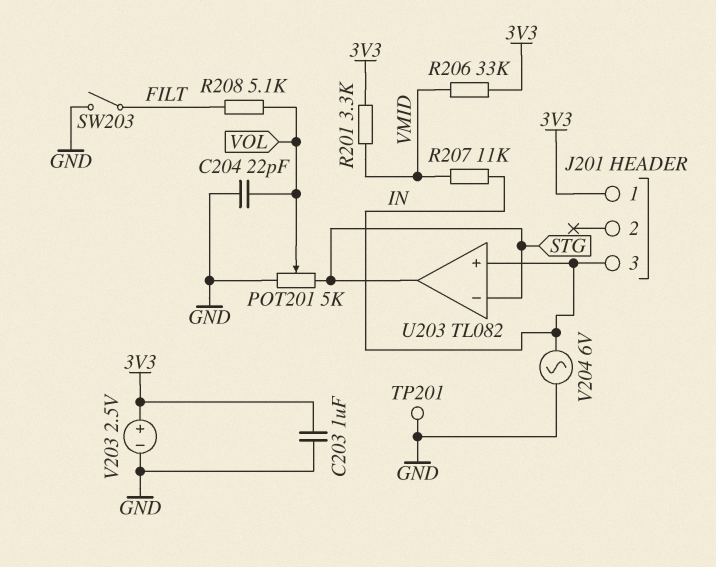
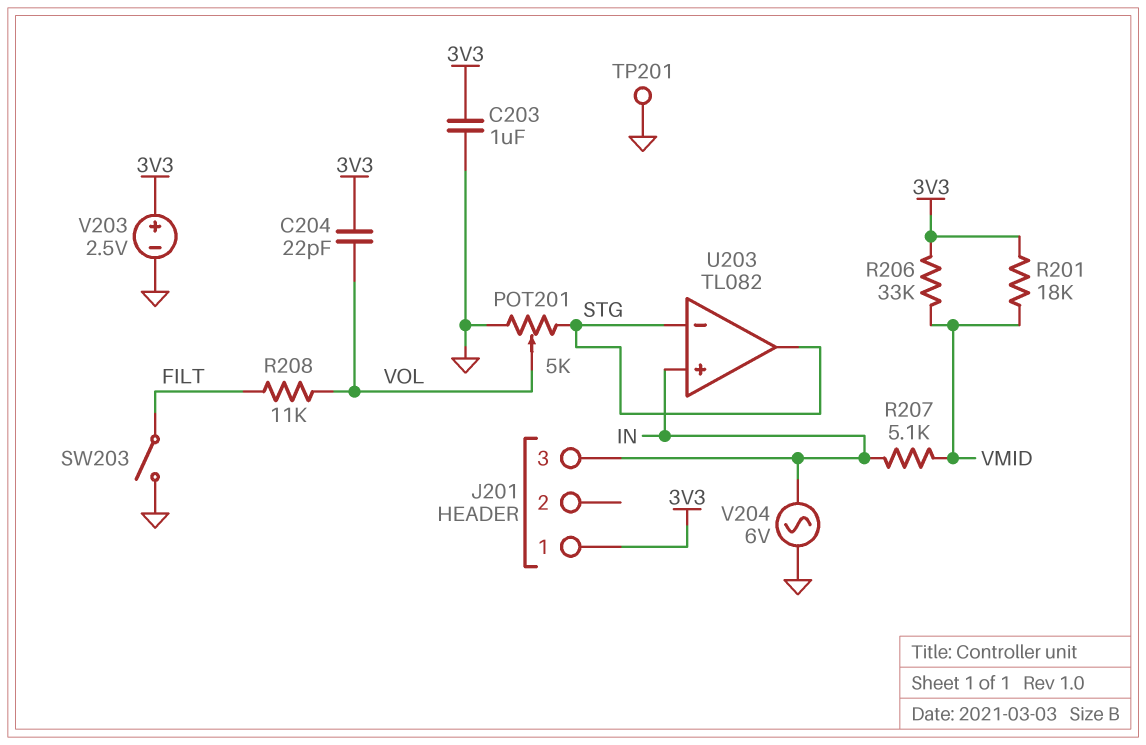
C204: 22pF (GND, VOL) -> 22pF (3V3, VOL)
R201: 3.3k (3V3, VMID) -> 18k (3V3, VMID)
R207: 11k (IN, VMID) -> 5.1k (IN, VMID)
R208: 5.1k (FILT, VOL) -> 11k (FILT, VOL)

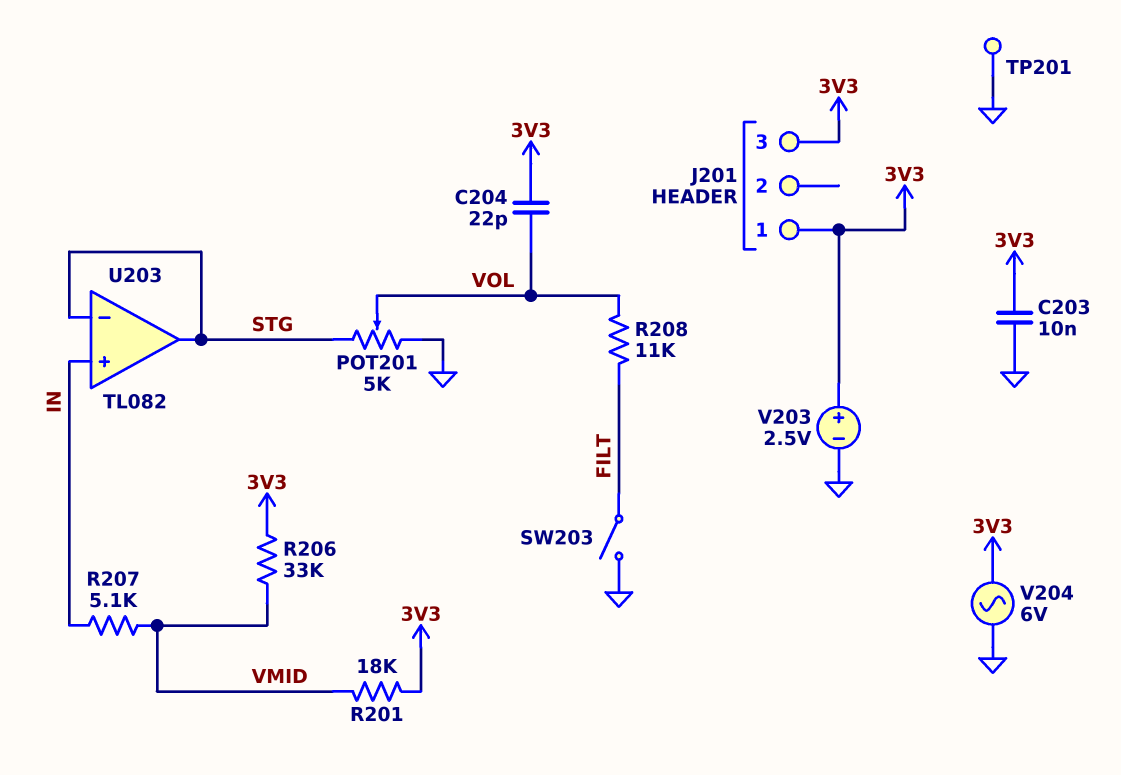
C203: 1uF (3V3, GND) -> 10nF (3V3, GND)
J201 pin 3: IN -> 3V3
V204: AC 6V (GND, IN) -> AC 6V (3V3, GND)

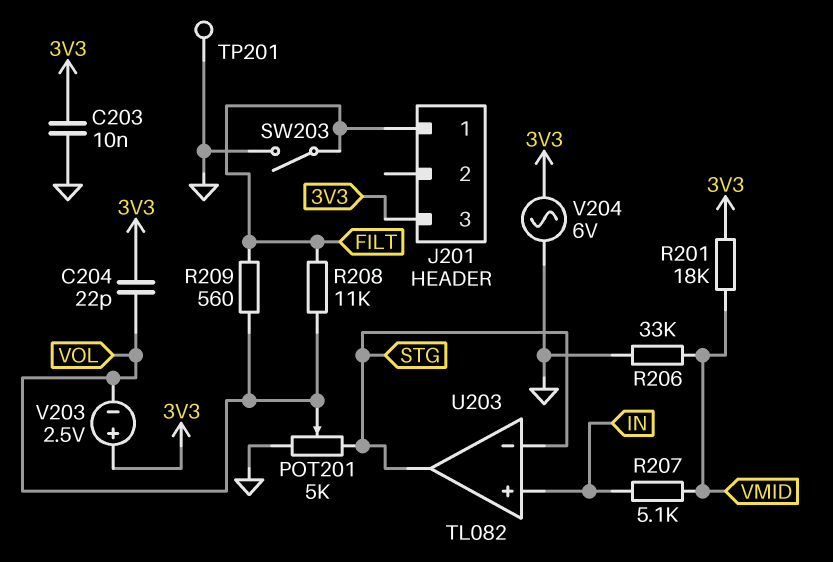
J201 pin 1: 3V3 -> FILT
R206: 33k (3V3, VMID) -> 33k (GND, VMID)
R209: none -> 560 (FILT, VOL)
V203: 2.5V (plus 3V3, minus GND) -> 2.5V (plus 3V3, minus VOL)

